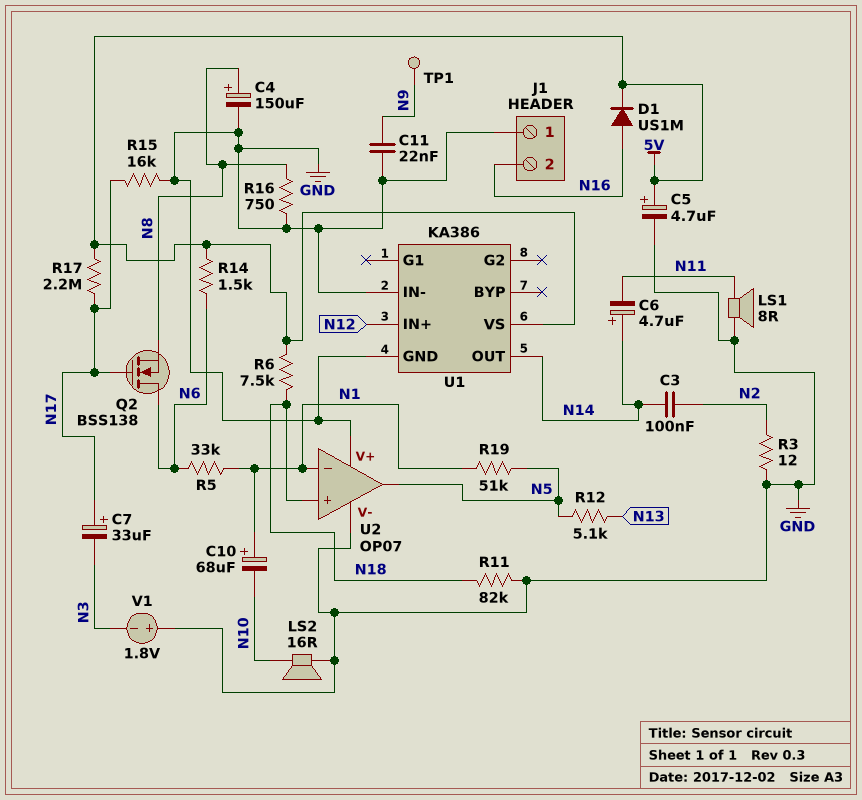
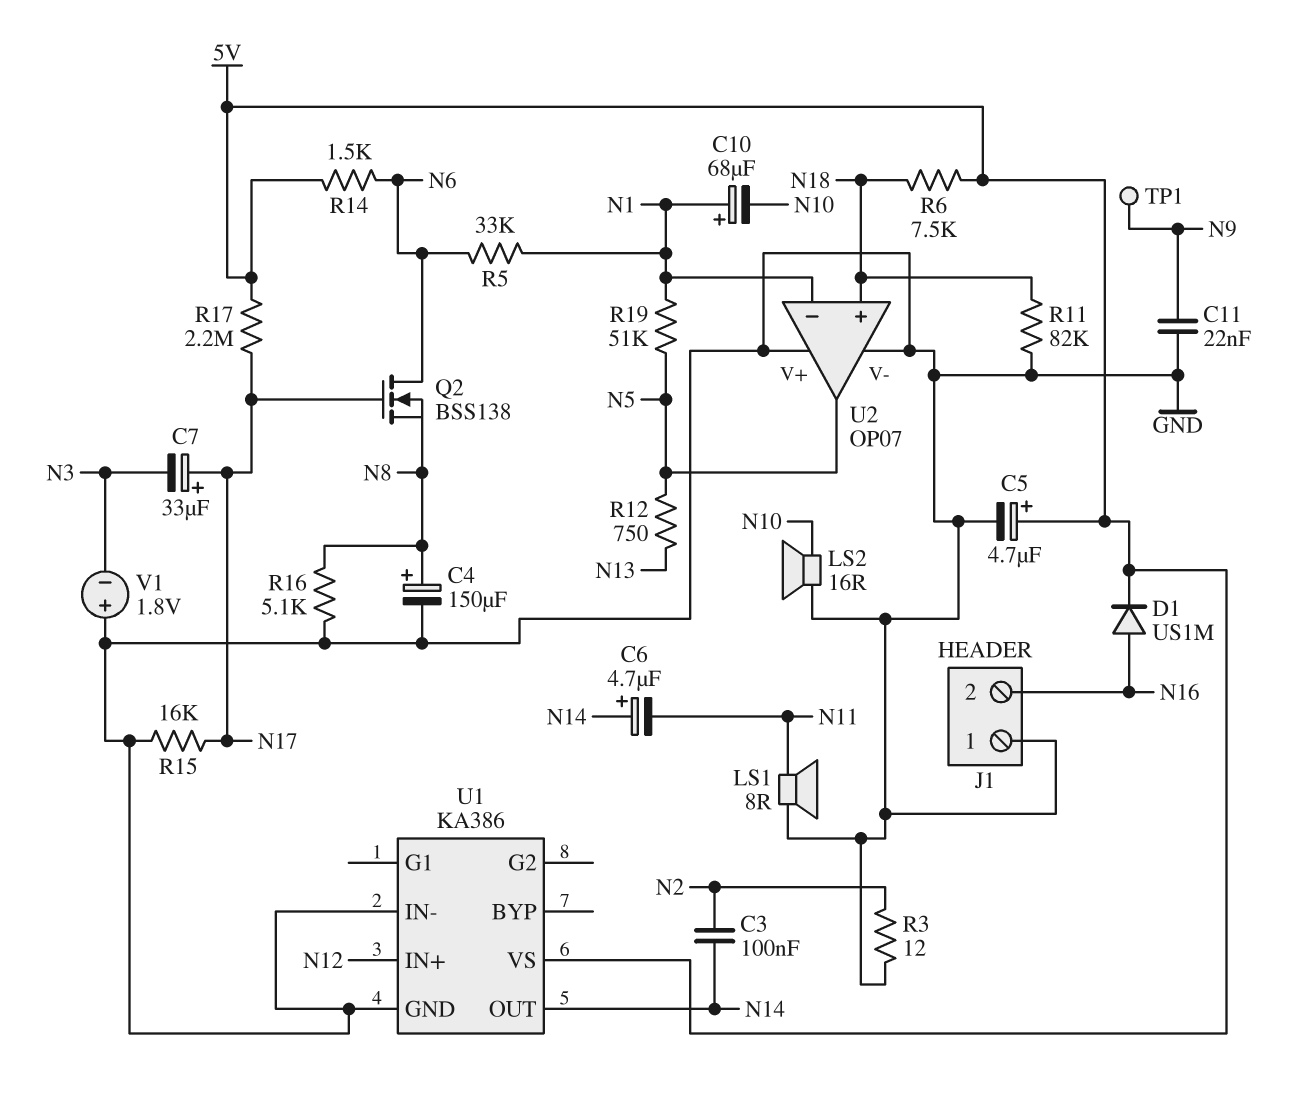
R12: 5.1k (N5, N13) -> 750 (N5, N13)
R16: 750 (GND, N8) -> 5.1k (GND, N8)

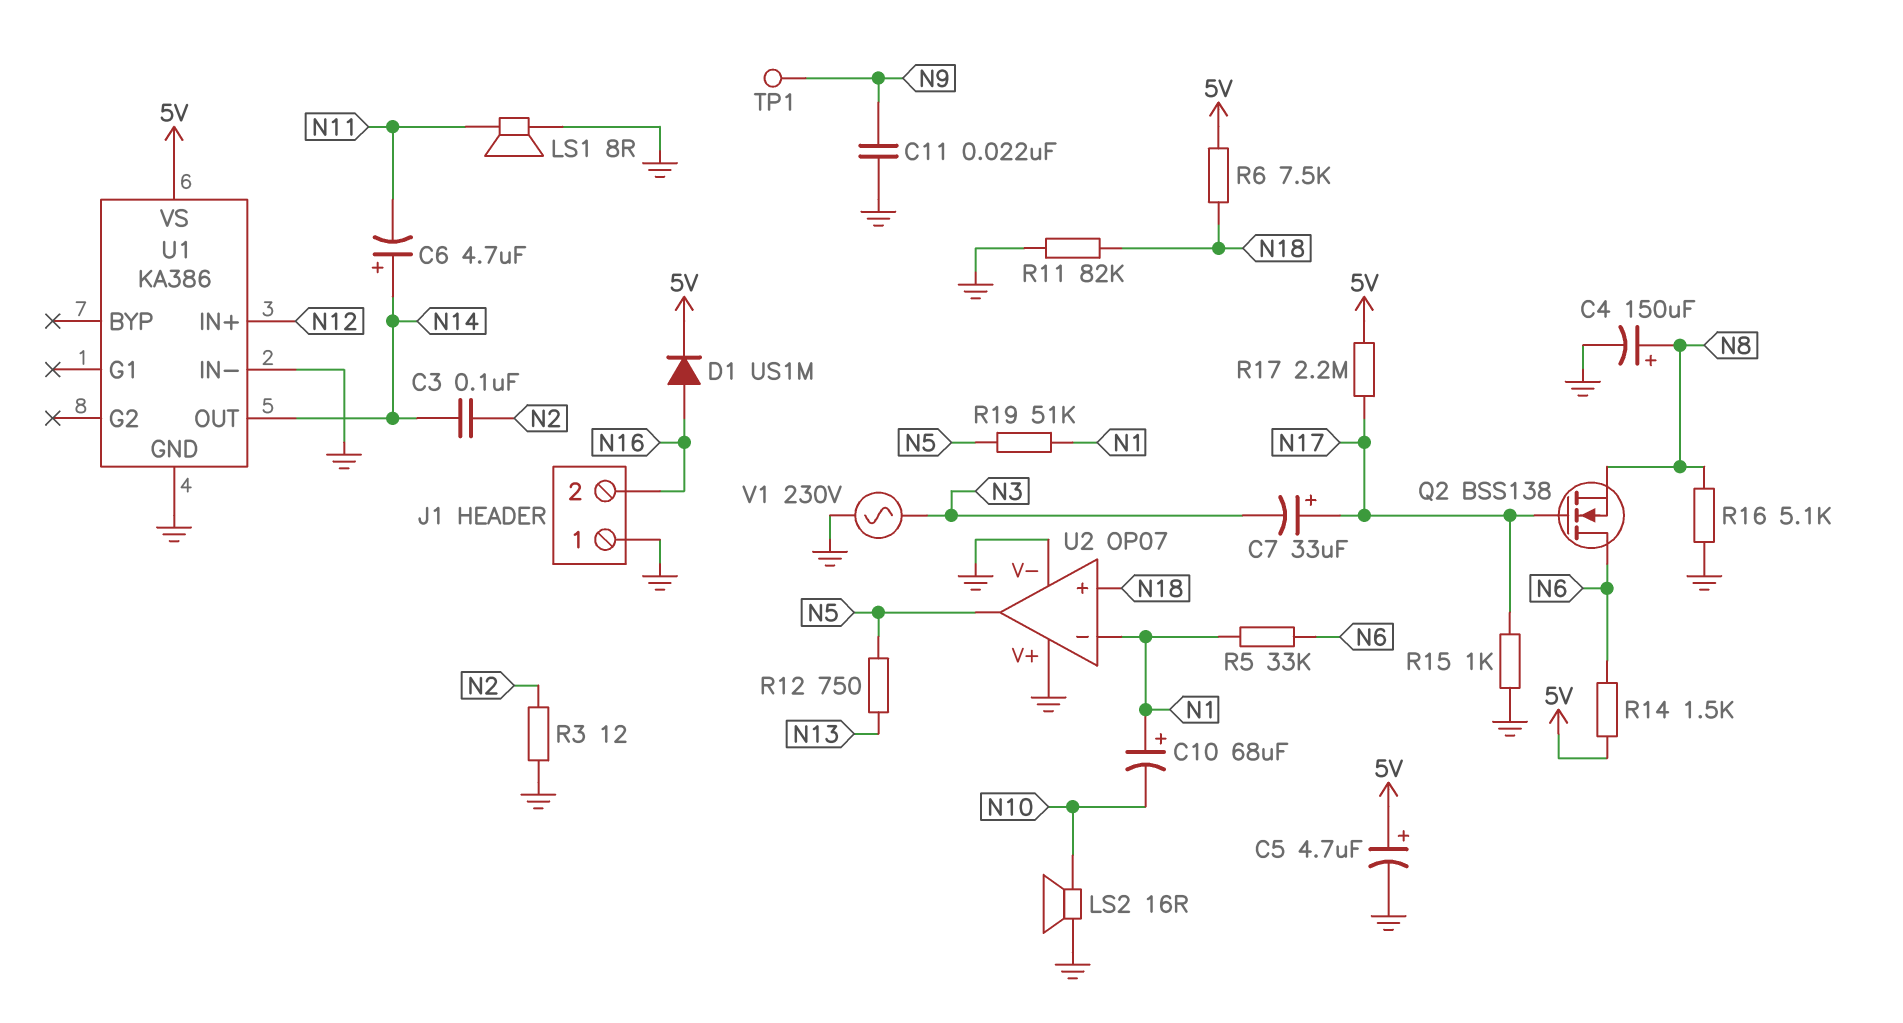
R15: 16k (GND, N17) -> 1k (GND, N17)
V1: 1.8V (plus GND, minus N3) -> AC 230V (GND, N3)

